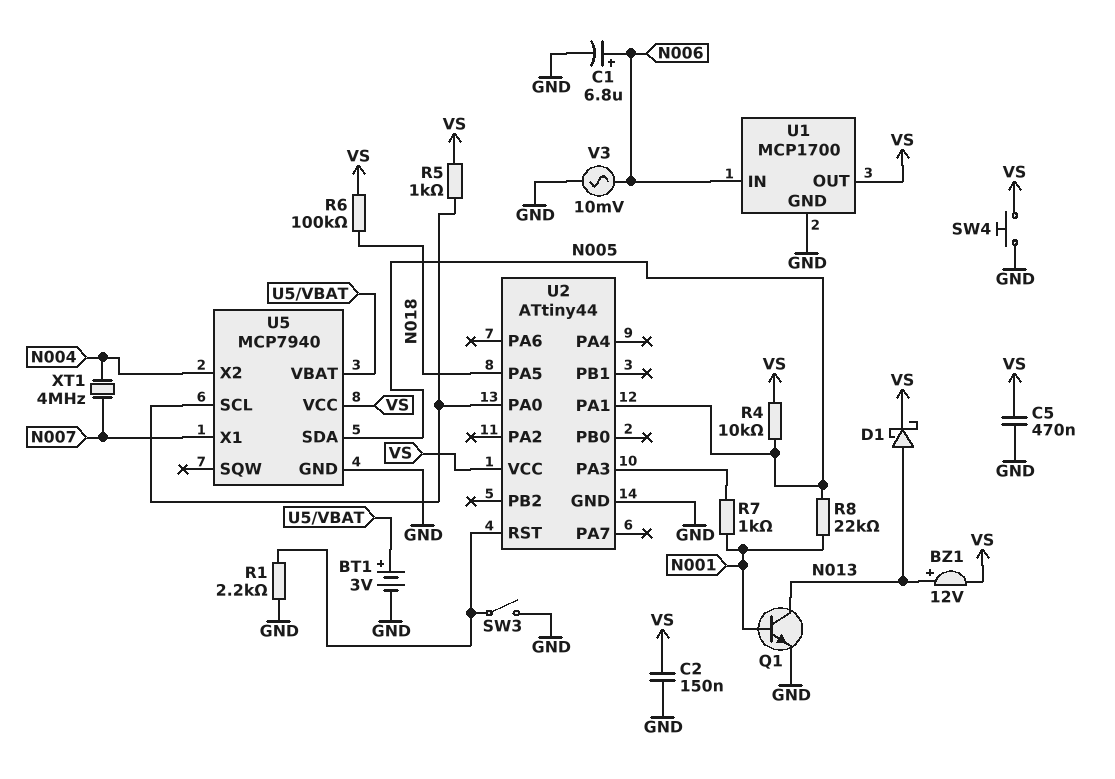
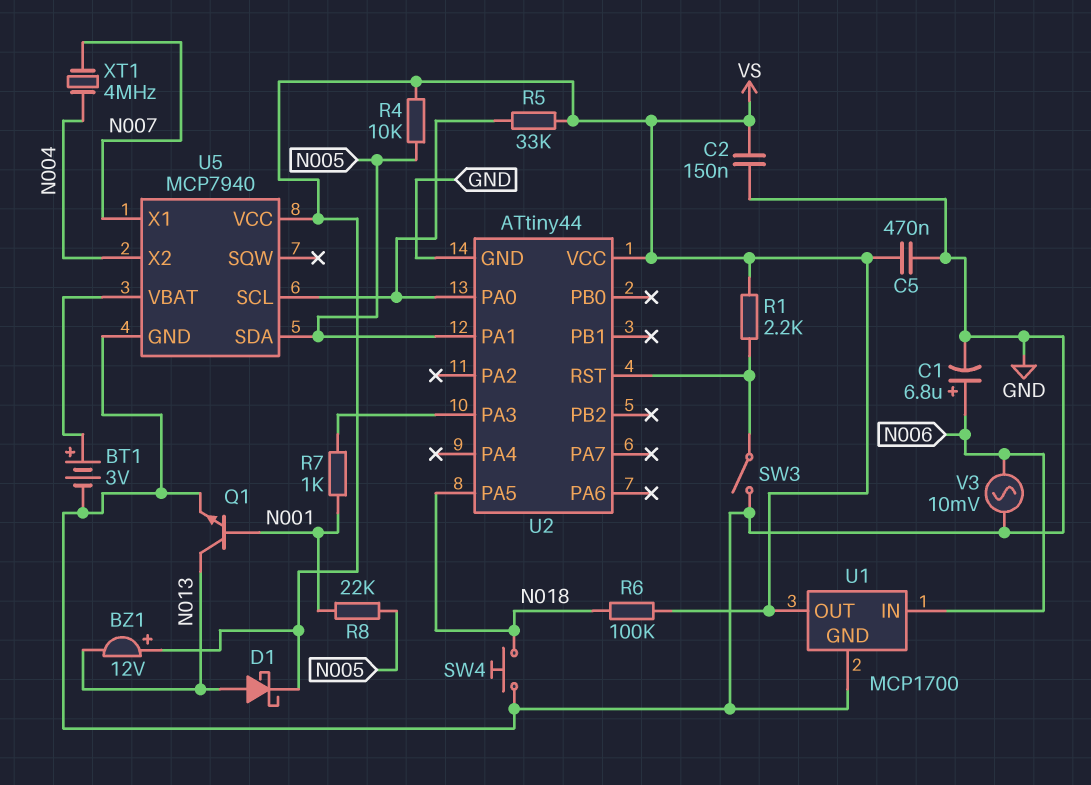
BZ1: buzzer 12V (plus N013, minus VS) -> buzzer 12V (plus VS, minus N013)
R1: 2.2k (GND, U2/RST) -> 2.2k (U2/RST, VS)
R5: 1k (U2/PA0, VS) -> 33k (U2/PA0, VS)
SW4: button (GND, VS) -> button (GND, N018)

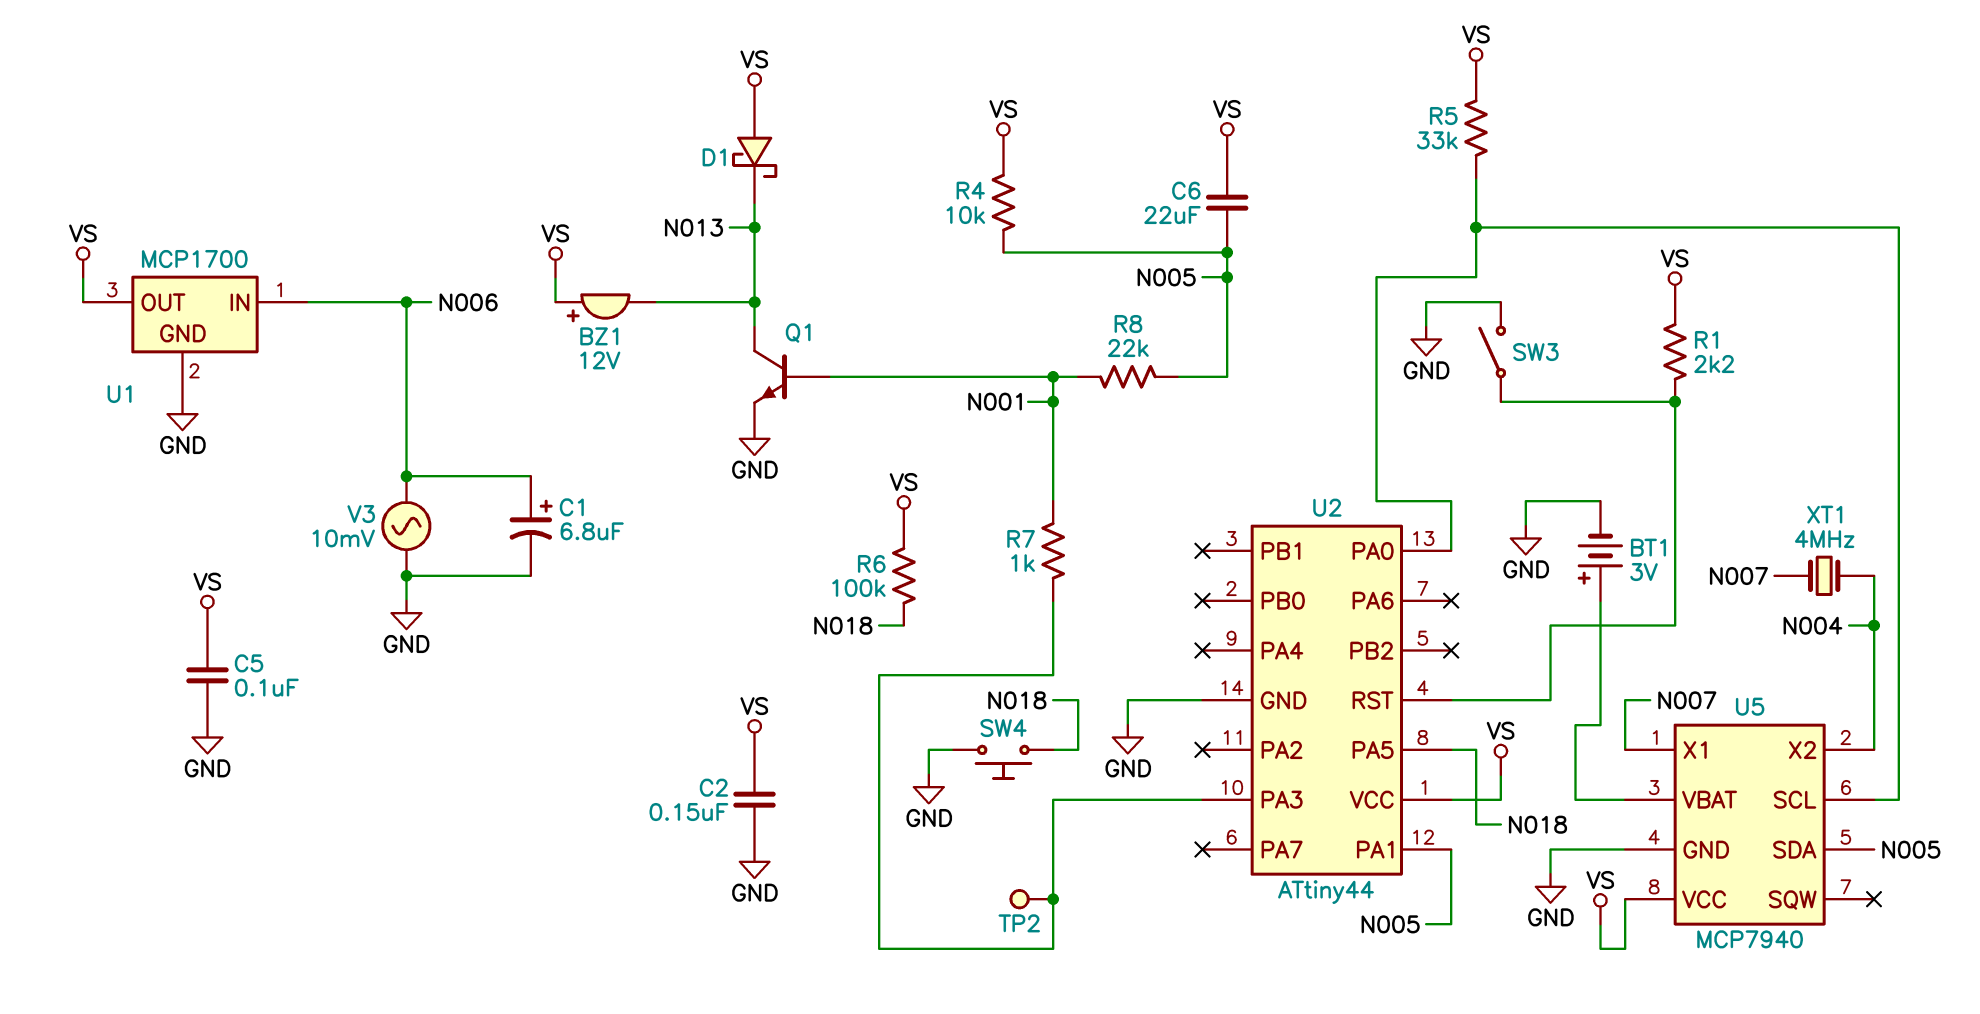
C5: 470nF (GND, VS) -> 100nF (GND, VS)
C6: none -> 22uF (N005, VS)
D1: schottky (A N013, K VS) -> schottky (A VS, K N013)
TP2: none -> test point (U2/PA3)

